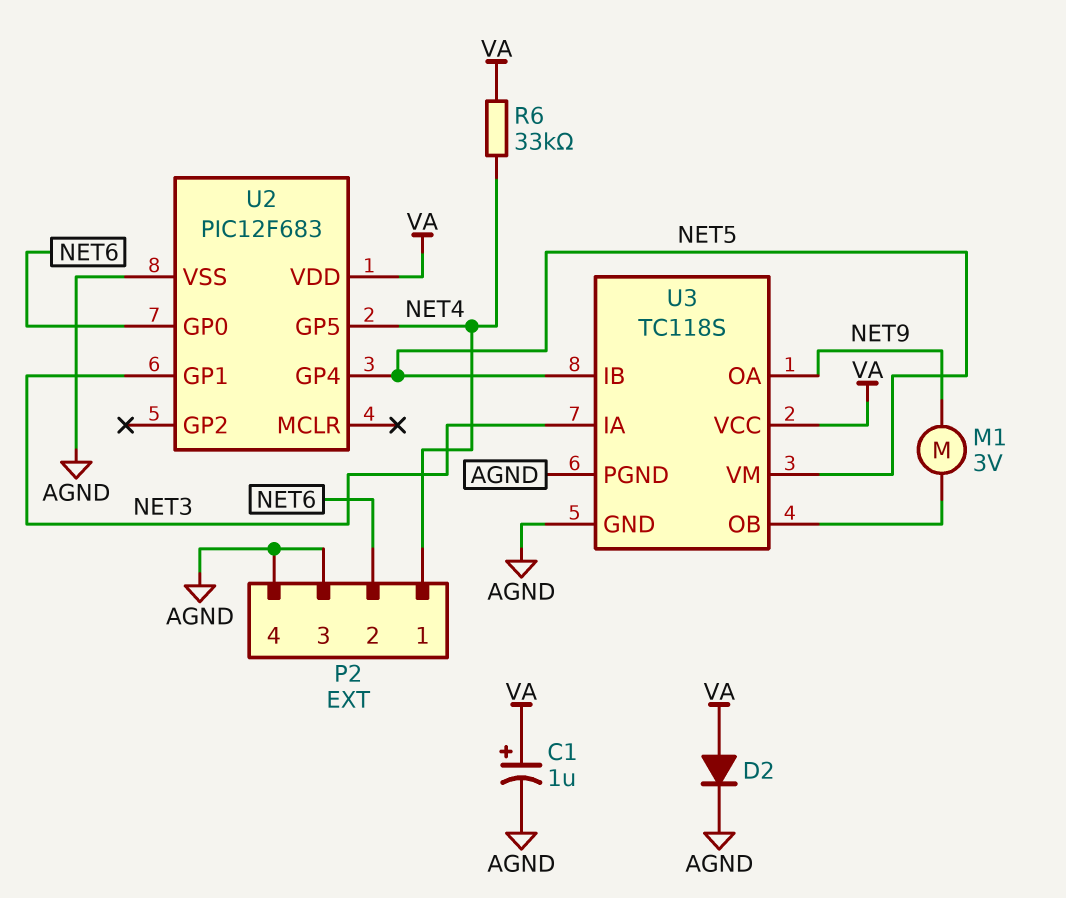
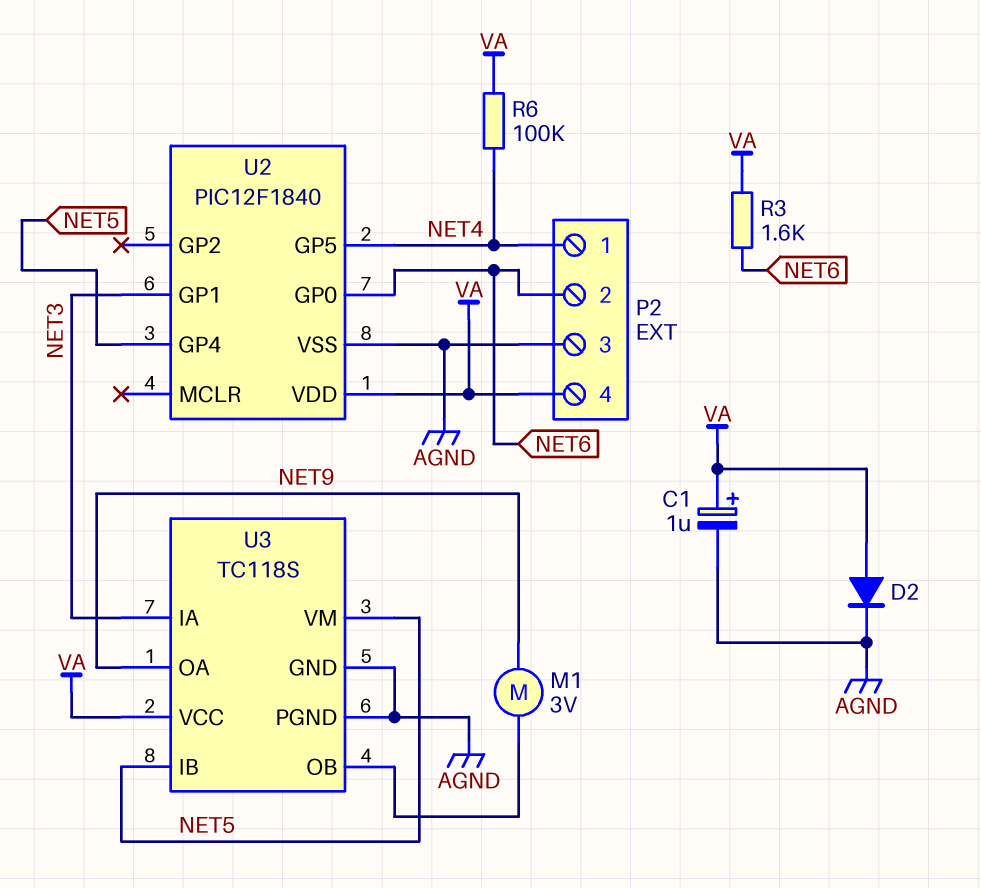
P2 pin 4: AGND -> VA
R3: none -> 1.6k (NET6, VA)
R6: 33k (NET4, VA) -> 100k (NET4, VA)
U2: PIC12F683 -> PIC12F1840

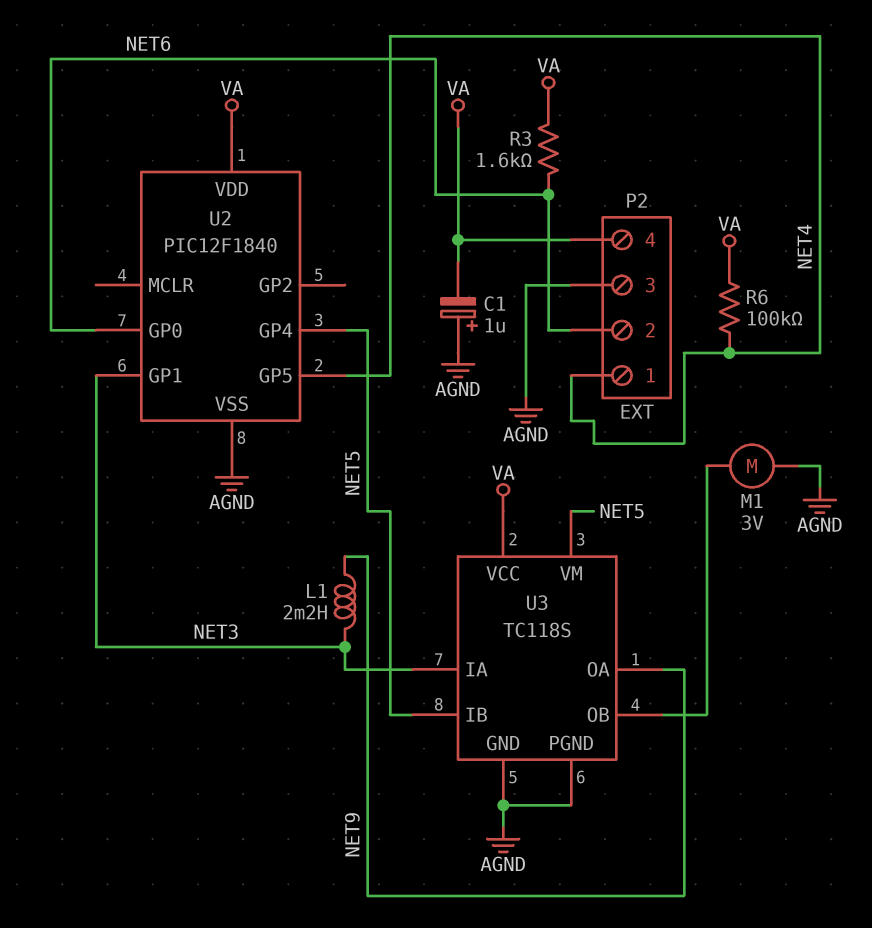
C1: 1uF (plus VA, minus AGND) -> 1uF (plus AGND, minus VA)
D2: diode (A VA, K AGND) -> none
L1: none -> 2.2mH (NET3, NET9)
M1: motor 3V (NET9, U3/OB) -> motor 3V (AGND, U3/OB)

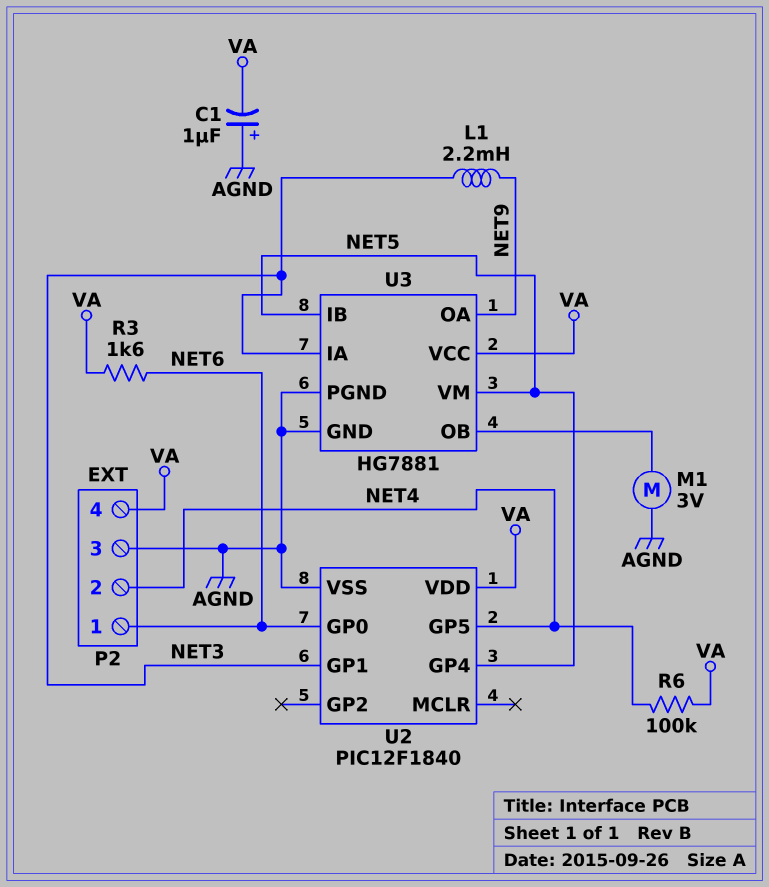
P2 pin 1: NET4 -> NET6
P2 pin 2: NET6 -> NET4
U3: TC118S -> HG7881

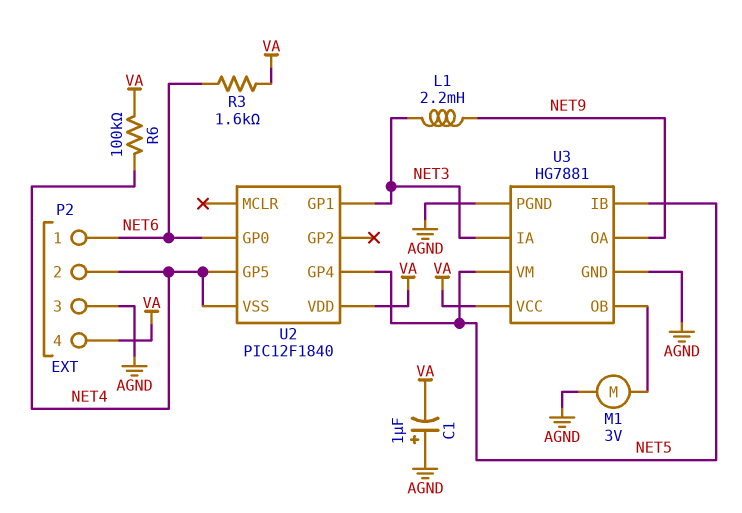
U2 pin VSS: AGND -> NET4

